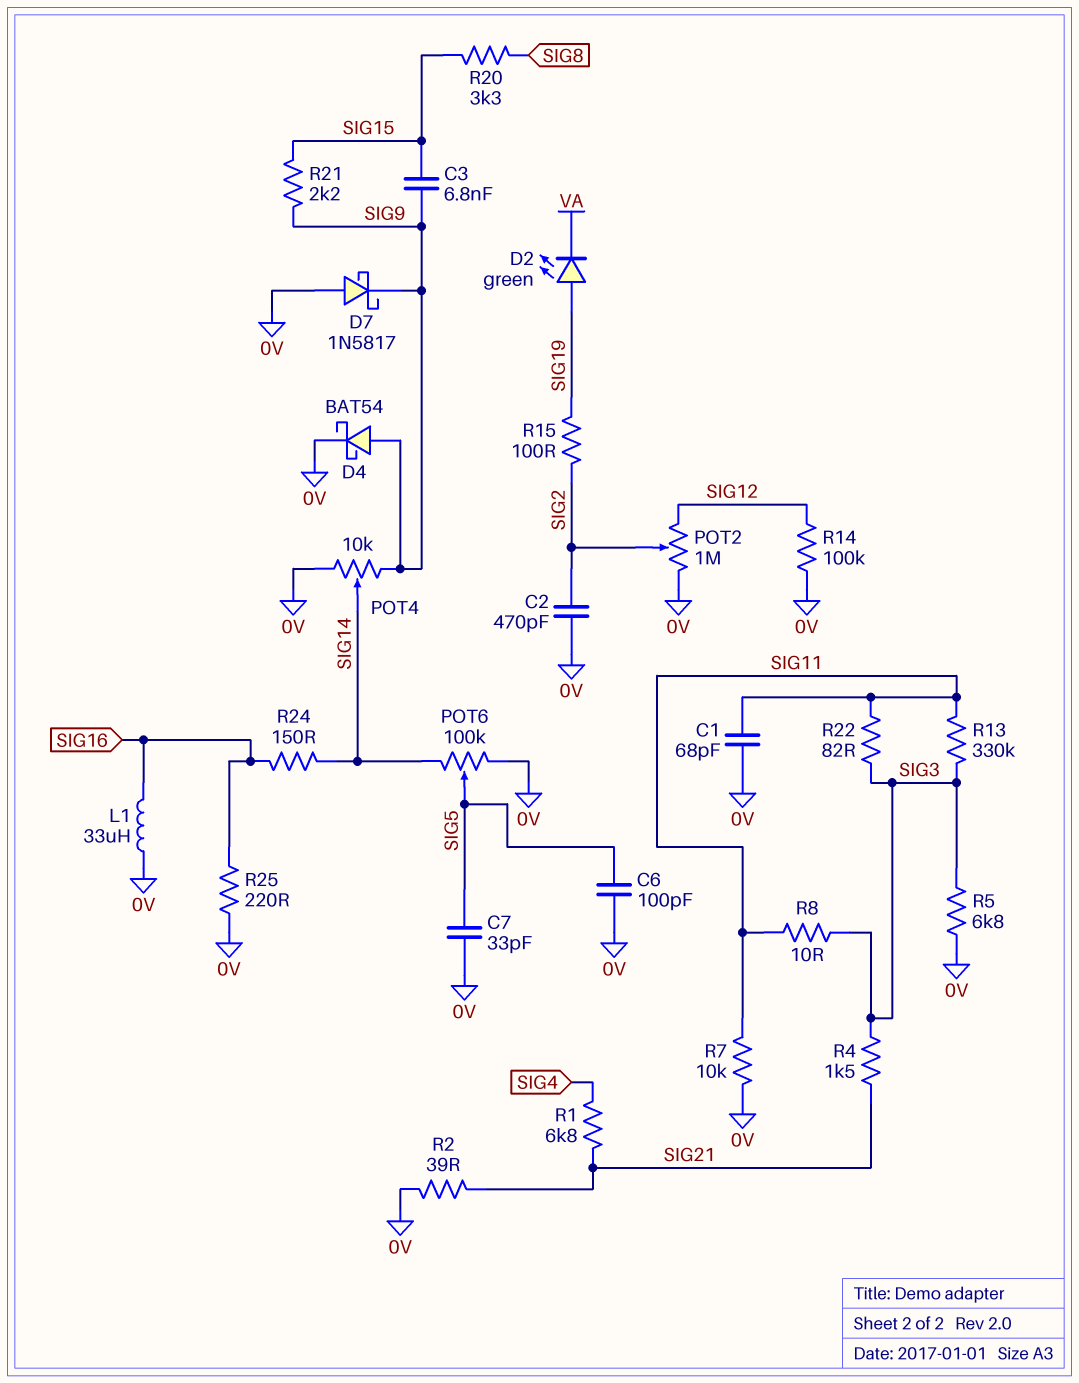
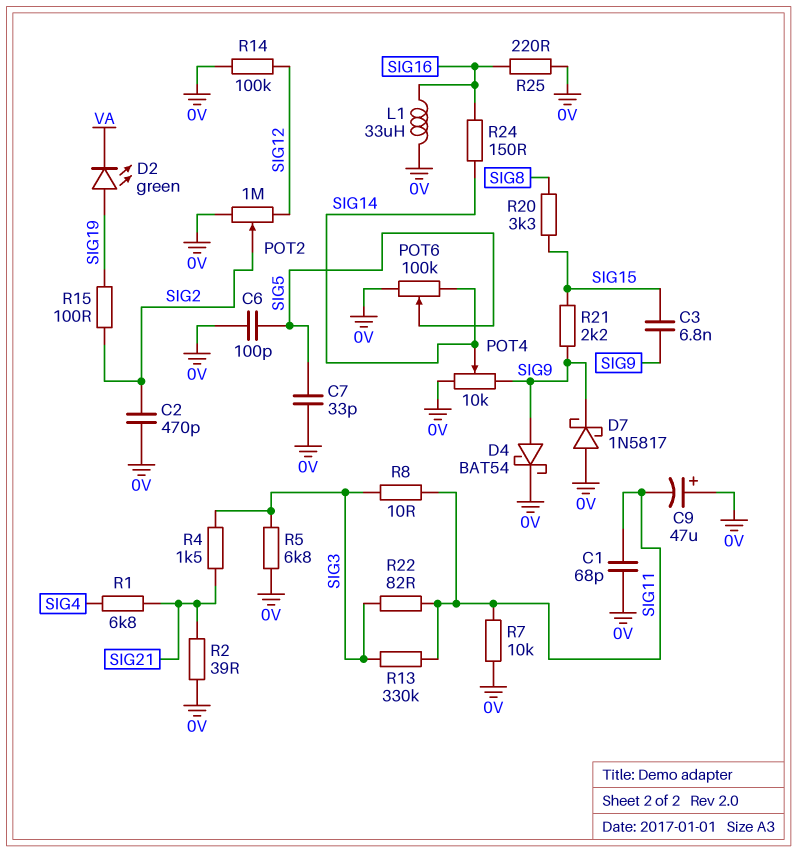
C9: none -> 47uF (plus 0V, minus SIG11)

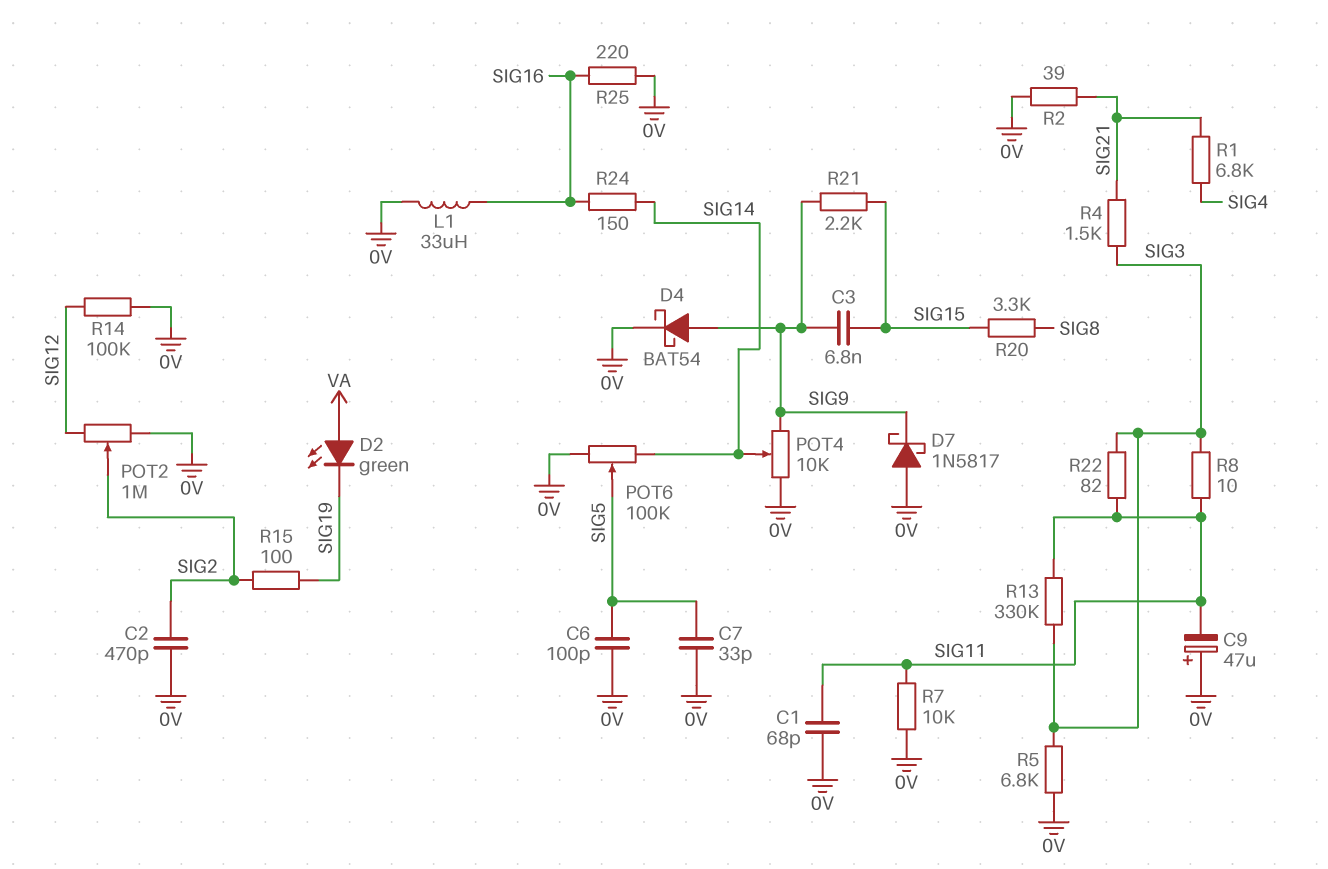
D2: LED green (A SIG19, K VA) -> LED green (A VA, K SIG19)

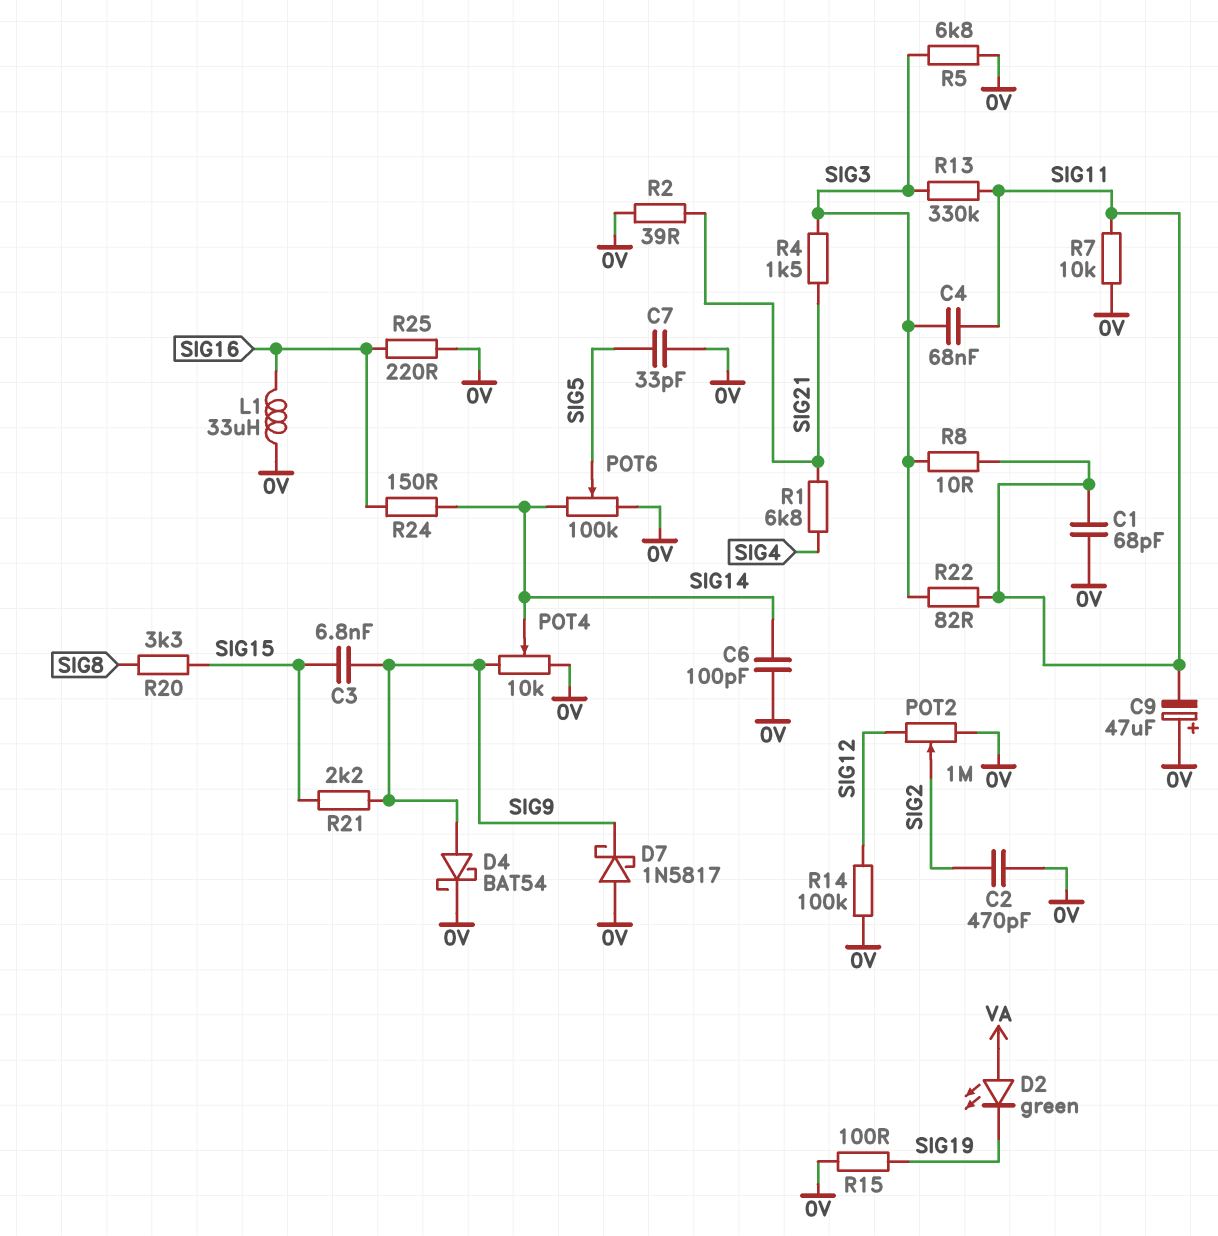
C4: none -> 68nF (SIG3, SIG11)
C6: 100pF (0V, SIG5) -> 100pF (0V, SIG14)
R15: 100 (SIG2, SIG19) -> 100 (0V, SIG19)

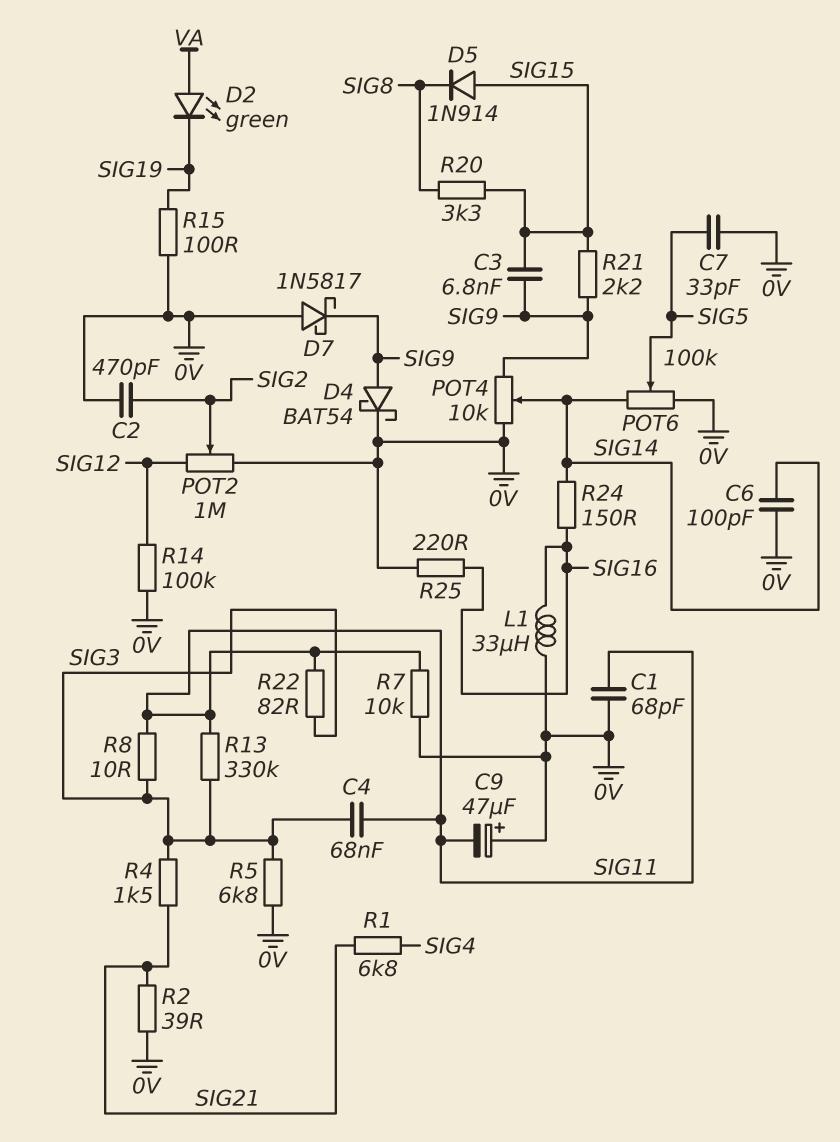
D5: none -> diode 1N914 (A SIG15, K SIG8)

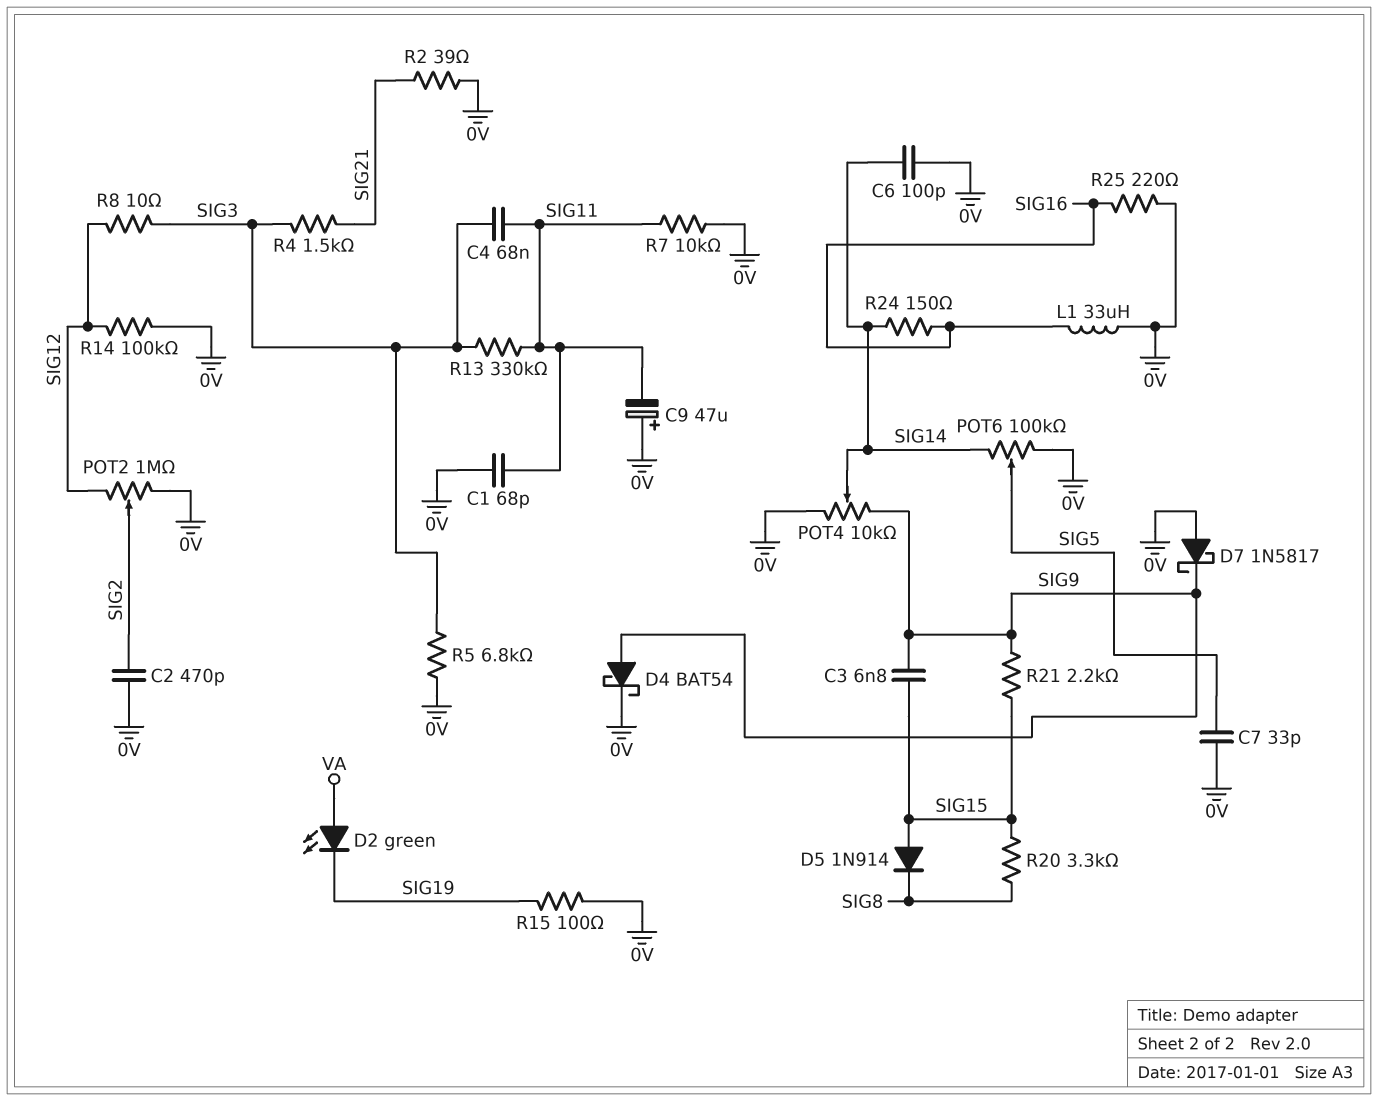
R1: 6.8k (SIG4, SIG21) -> none
R8: 10 (SIG3, SIG11) -> 10 (SIG3, SIG12)
R22: 82 (SIG3, SIG11) -> none

